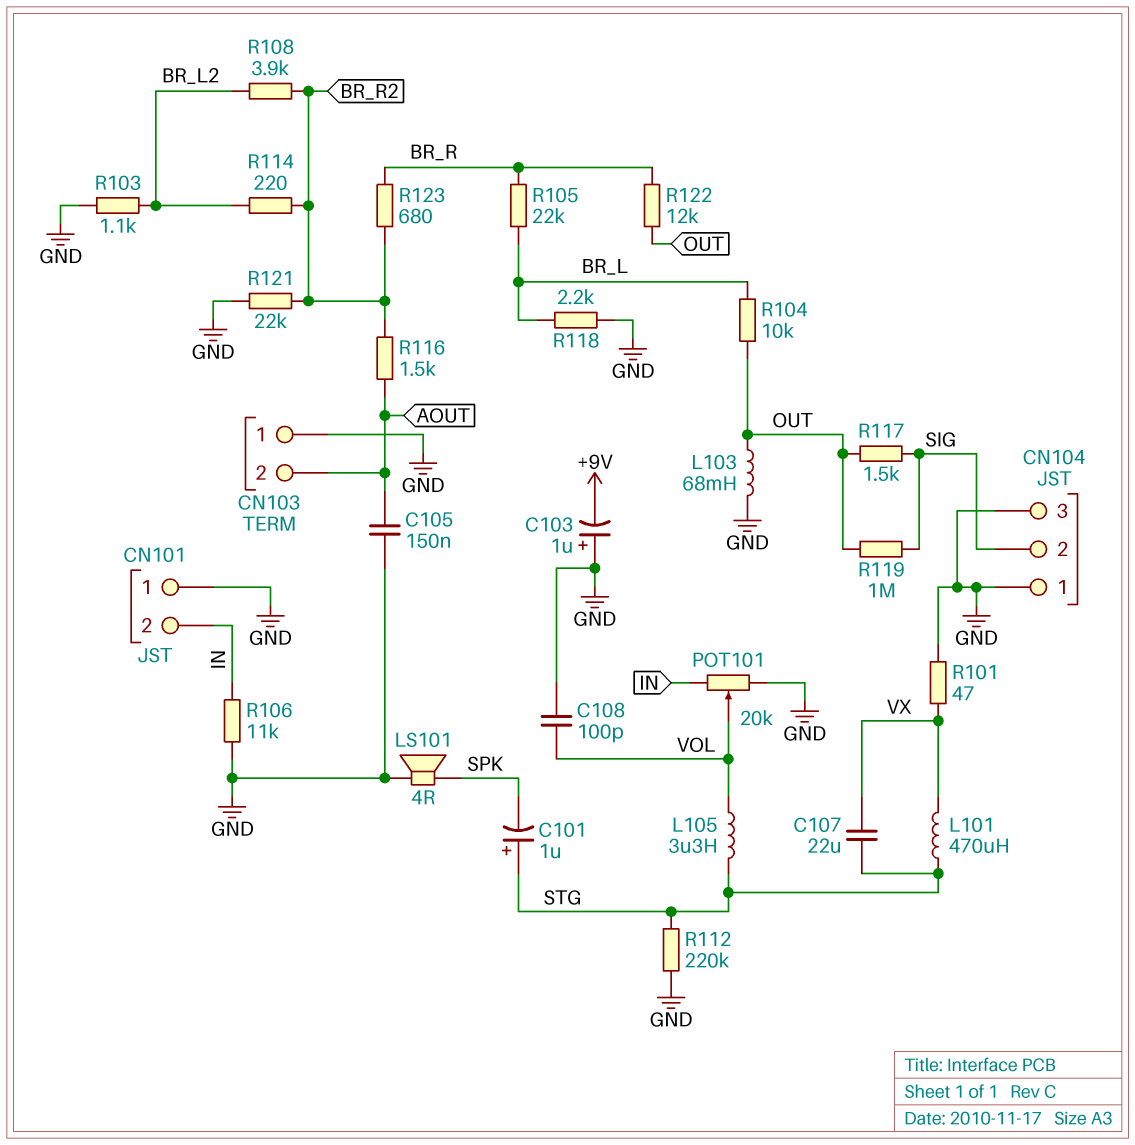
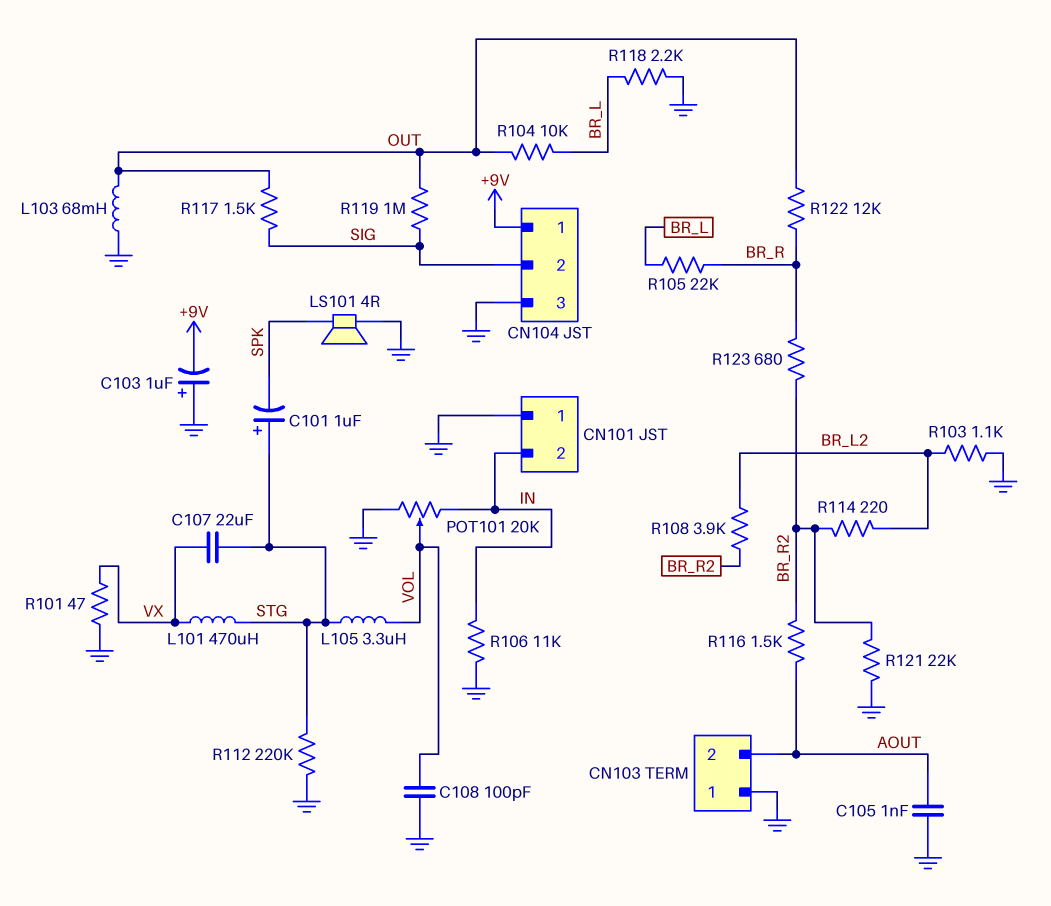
C105: 150nF (AOUT, GND) -> 1nF (AOUT, GND)
CN104 pin 1: GND -> +9V

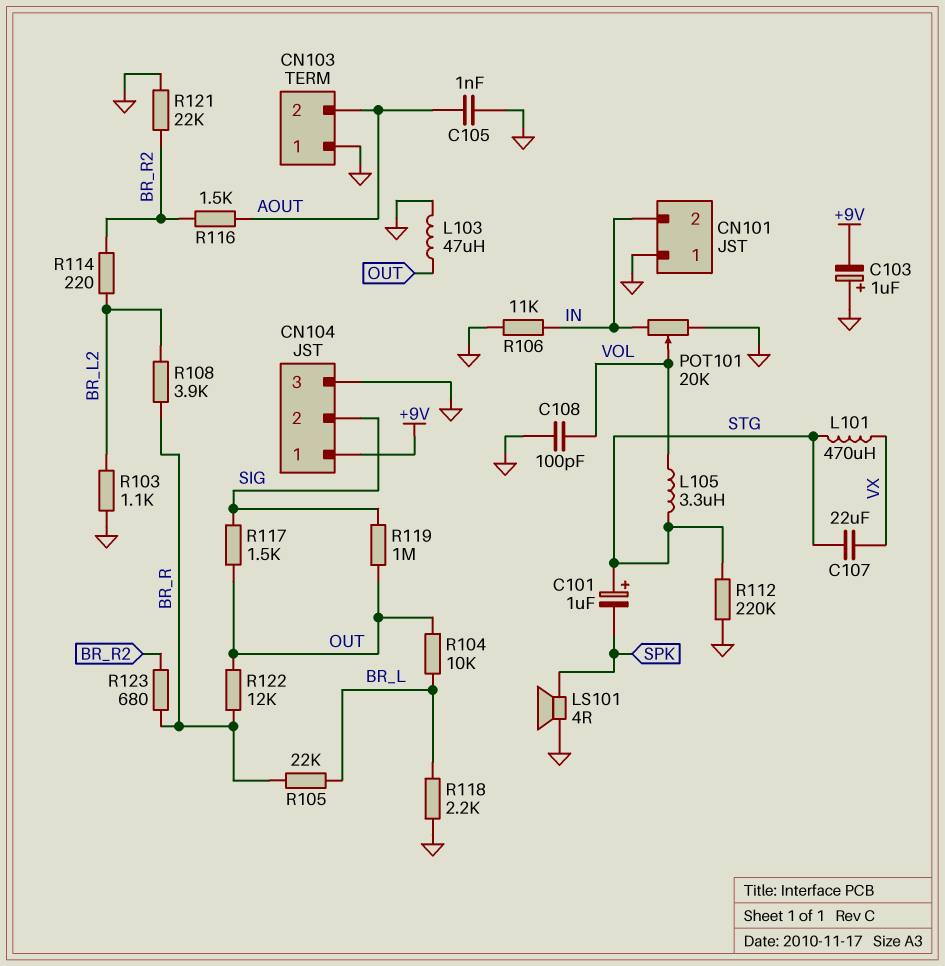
L103: 68mH (GND, OUT) -> 47uH (GND, OUT)
R101: 47 (GND, VX) -> none
R108: 3.9k (BR_L2, BR_R2) -> 3.9k (BR_L2, BR_R)

